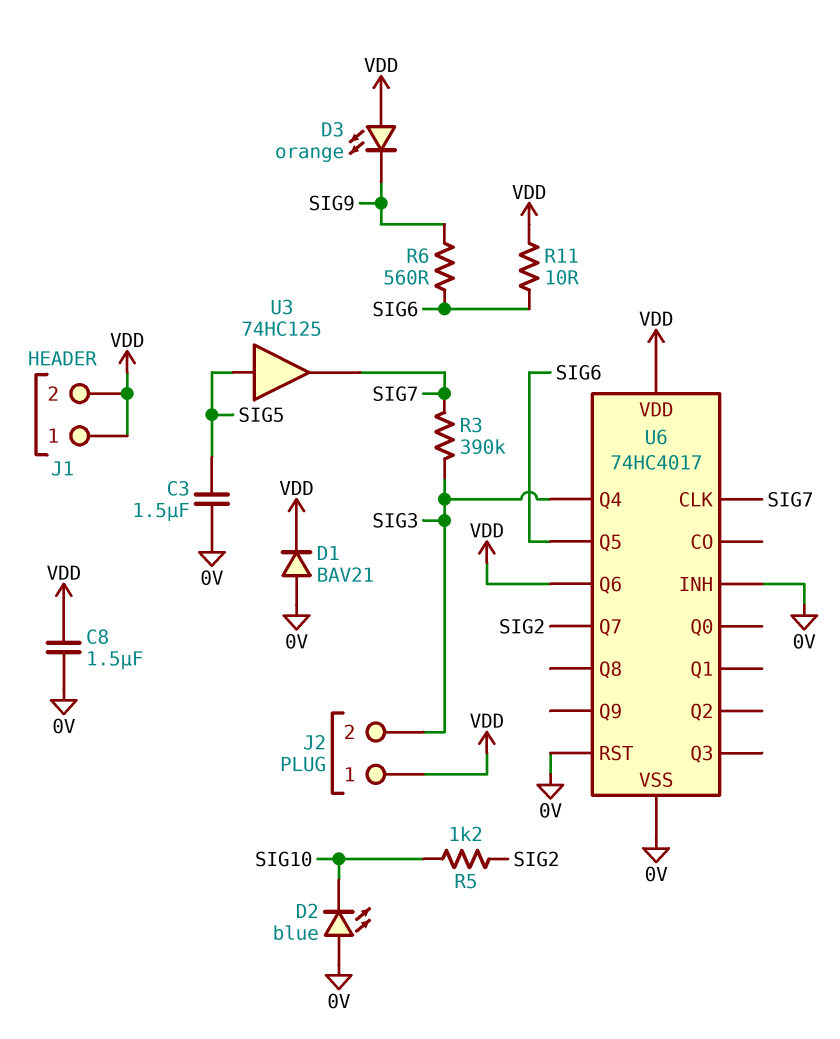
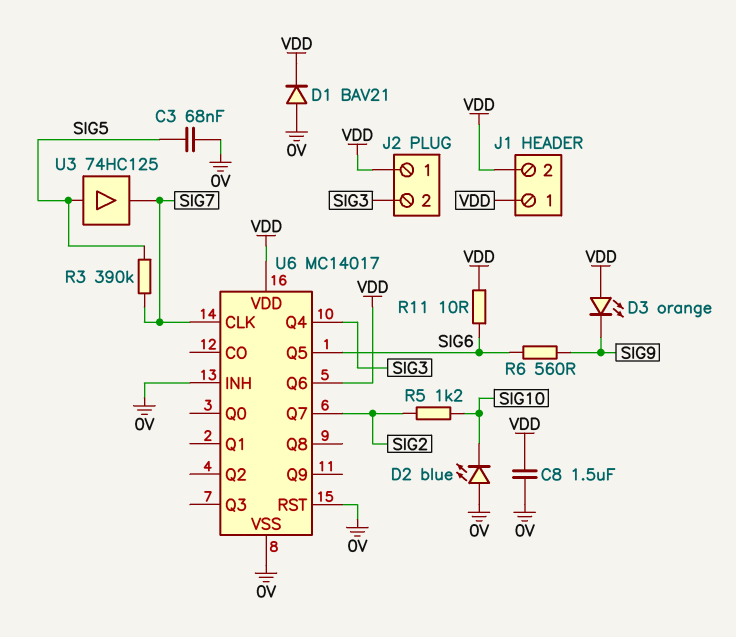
C3: 1.5uF (0V, SIG5) -> 68nF (0V, SIG5)
R3: 390k (SIG3, SIG7) -> 390k (SIG5, SIG7)
U6: 74HC4017 -> MC14017

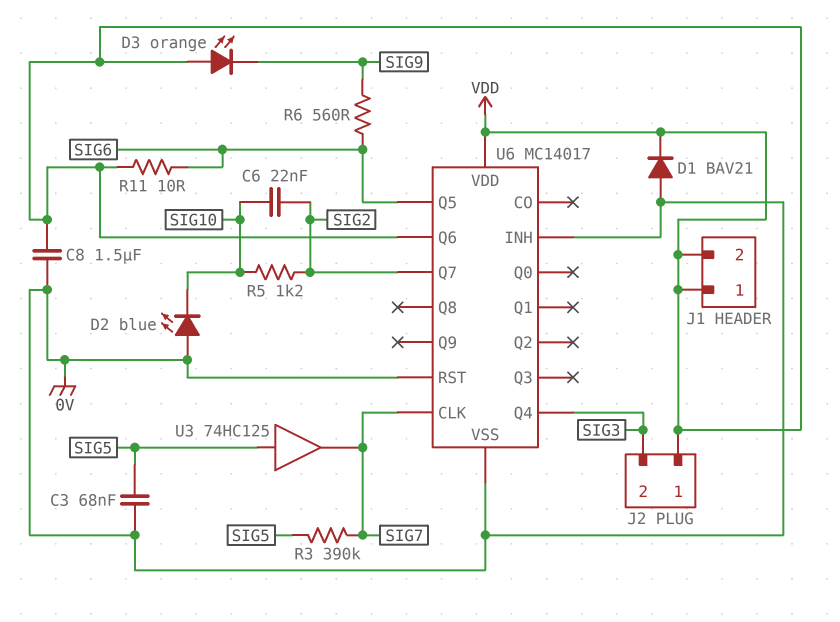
C6: none -> 22nF (SIG2, SIG10)

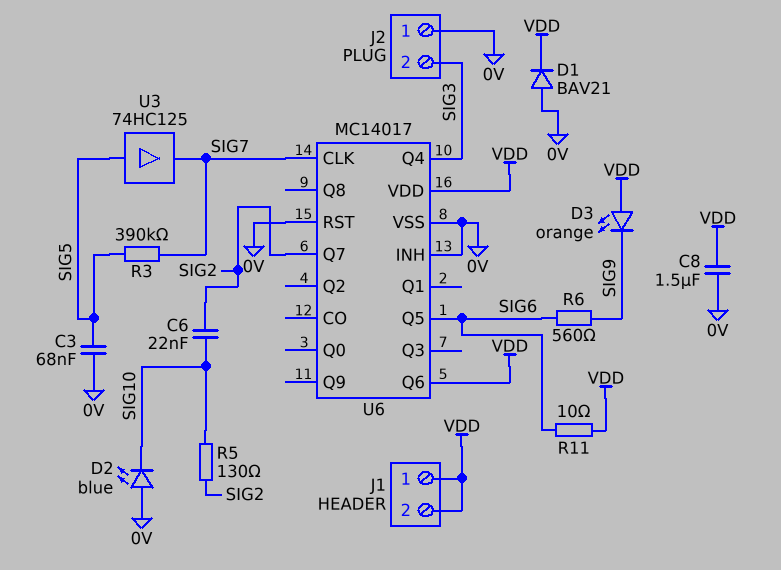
J2 pin 1: VDD -> 0V
R5: 1.2k (SIG2, SIG10) -> 130 (SIG2, SIG10)

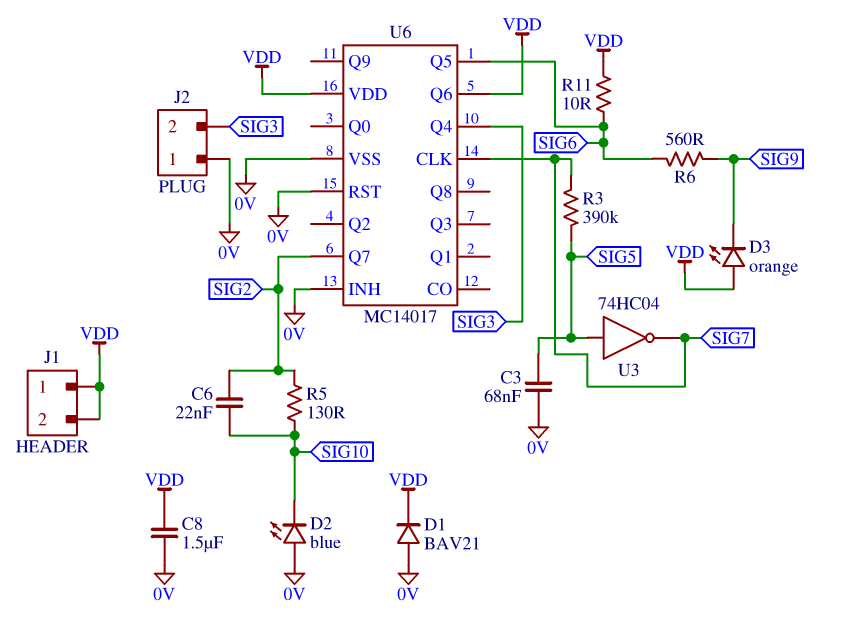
U3: buffer 74HC125 (in SIG5, out SIG7) -> NOT 74HC04 (in SIG5, out SIG7)

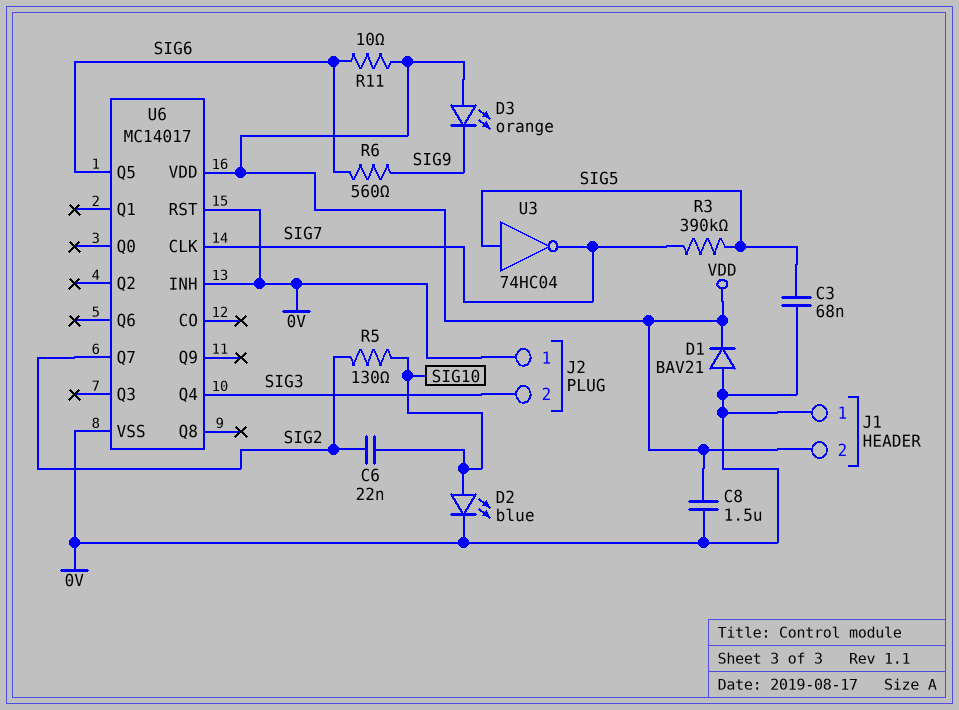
D2: LED blue (A 0V, K SIG10) -> LED blue (A SIG10, K 0V)
J1 pin 1: VDD -> 0V
U6 pin Q6: VDD -> none

